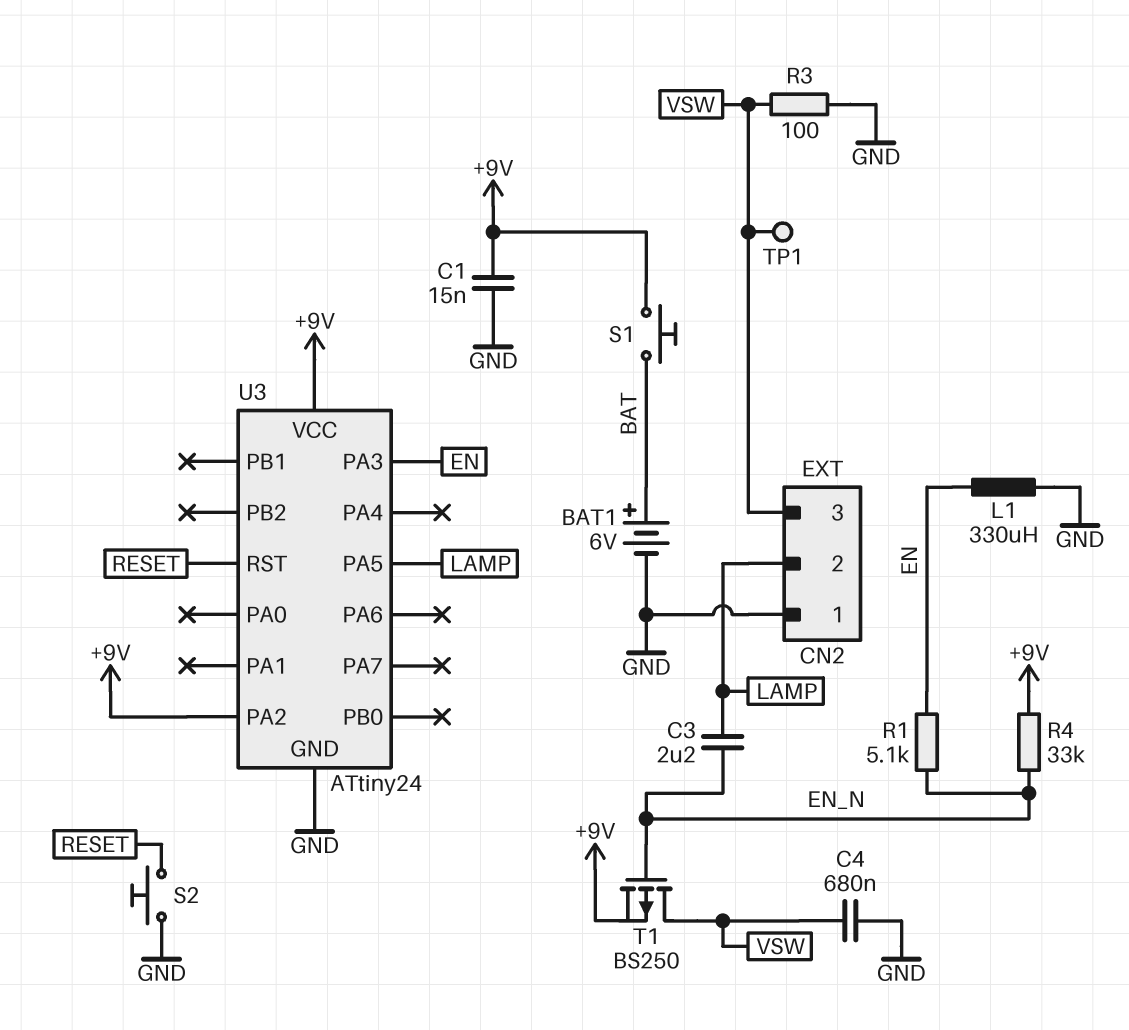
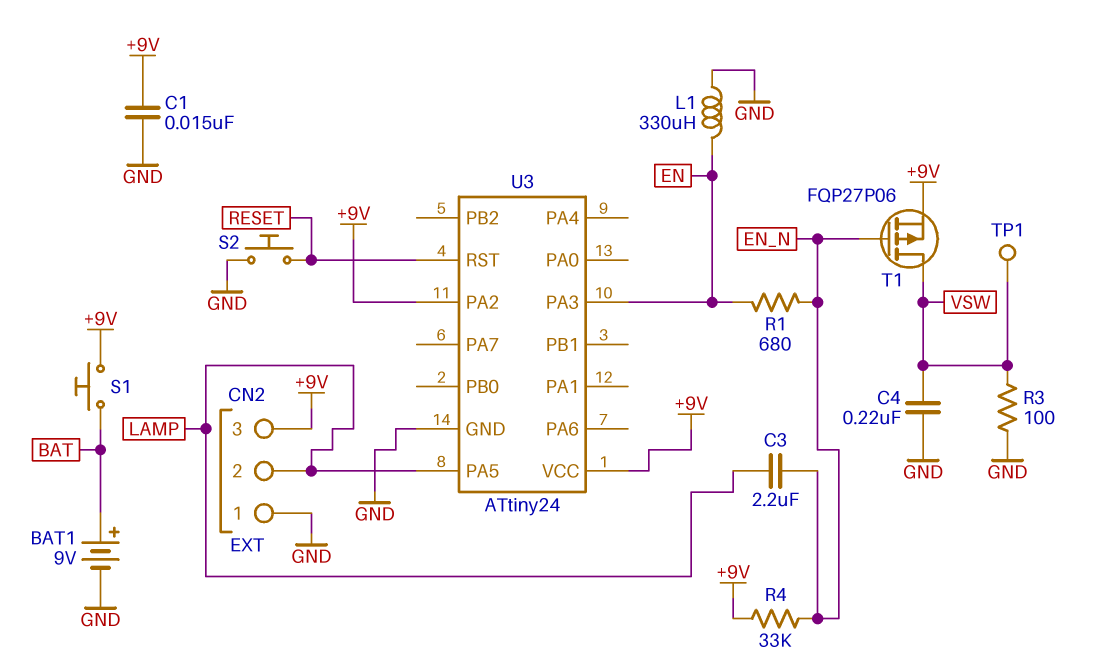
BAT1: 6V (plus BAT, minus GND) -> 9V (plus BAT, minus GND)
C4: 680nF (GND, VSW) -> 220nF (GND, VSW)
CN2 pin 3: VSW -> +9V
R1: 5.1k (EN, EN_N) -> 680 (EN, EN_N)
T1: PMOS BS250 (G EN_N, D VSW, S +9V) -> PMOS FQP27P06 (G EN_N, D VSW, S +9V)

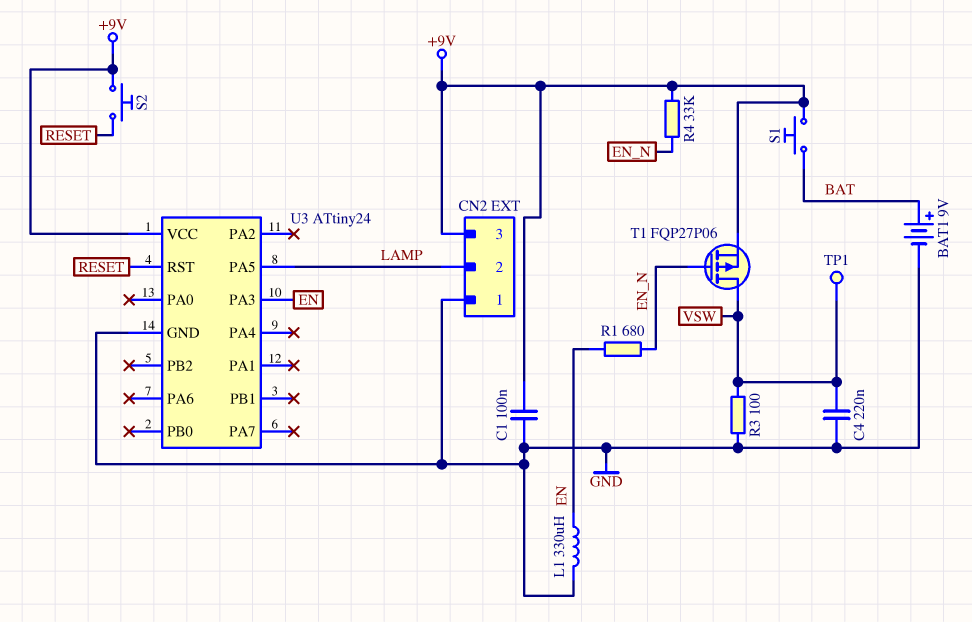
C1: 15nF (+9V, GND) -> 100nF (+9V, GND)
C3: 2.2uF (EN_N, LAMP) -> none
S2: button (GND, RESET) -> button (+9V, RESET)
U3 pin PA2: +9V -> none

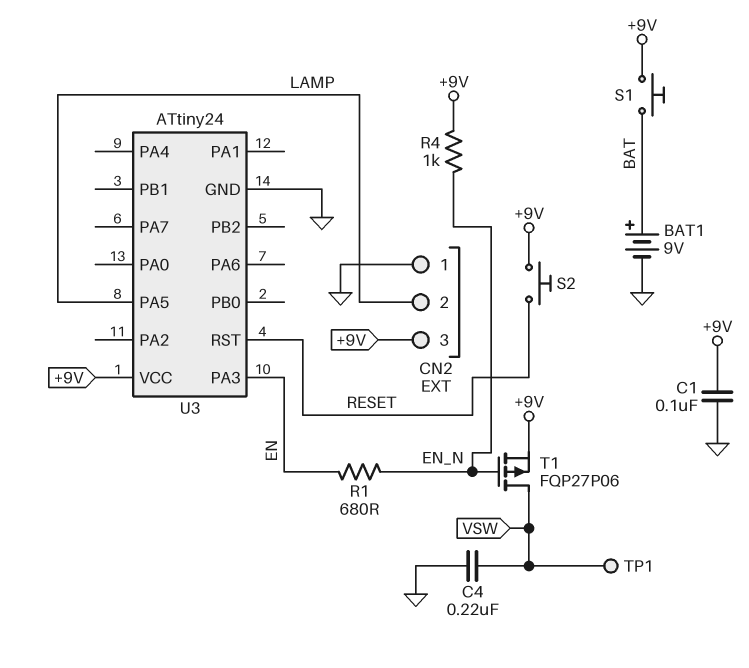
L1: 330uH (EN, GND) -> none
R3: 100 (GND, VSW) -> none
R4: 33k (+9V, EN_N) -> 1k (+9V, EN_N)

